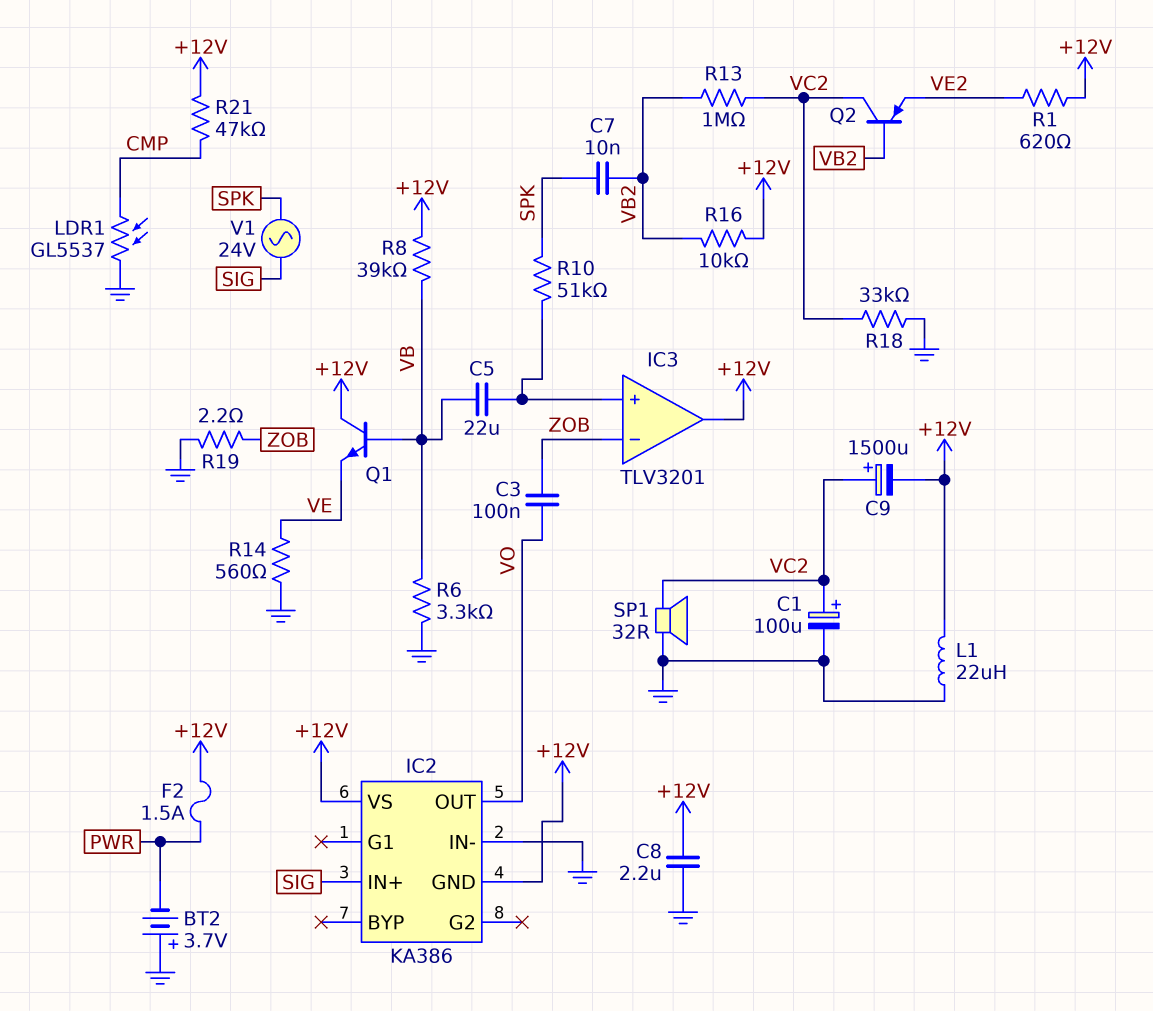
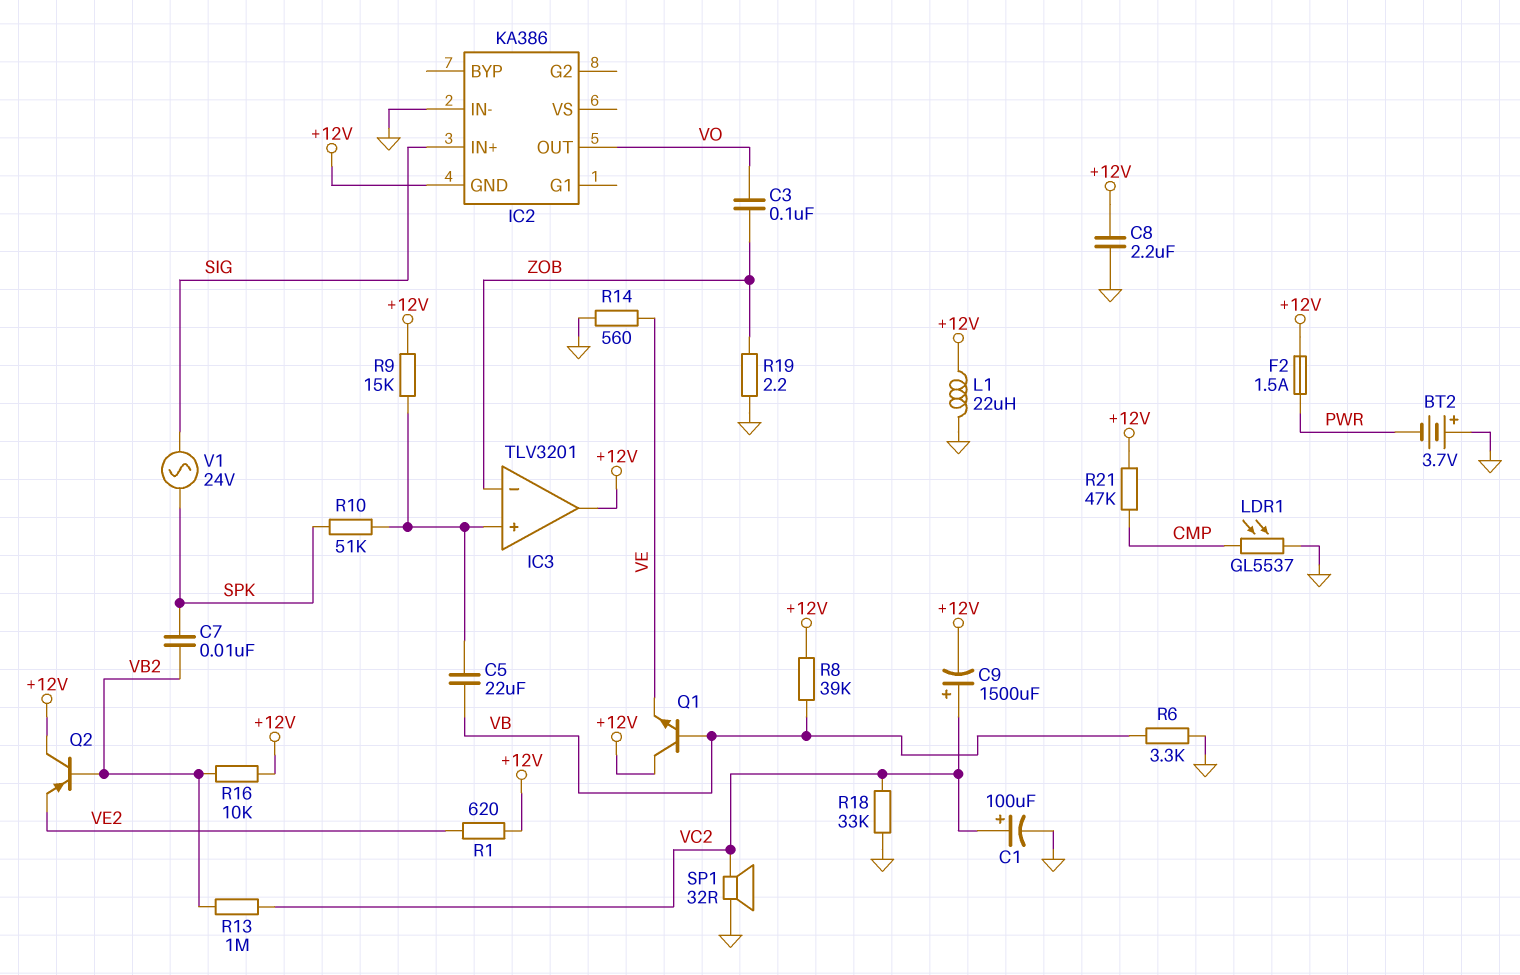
IC2 pin VS: +12V -> none
Q2: PNP (B VB2, C VC2, E VE2) -> PNP (B VB2, C +12V, E VE2)
R9: none -> 15k (+12V, IC3/in+)

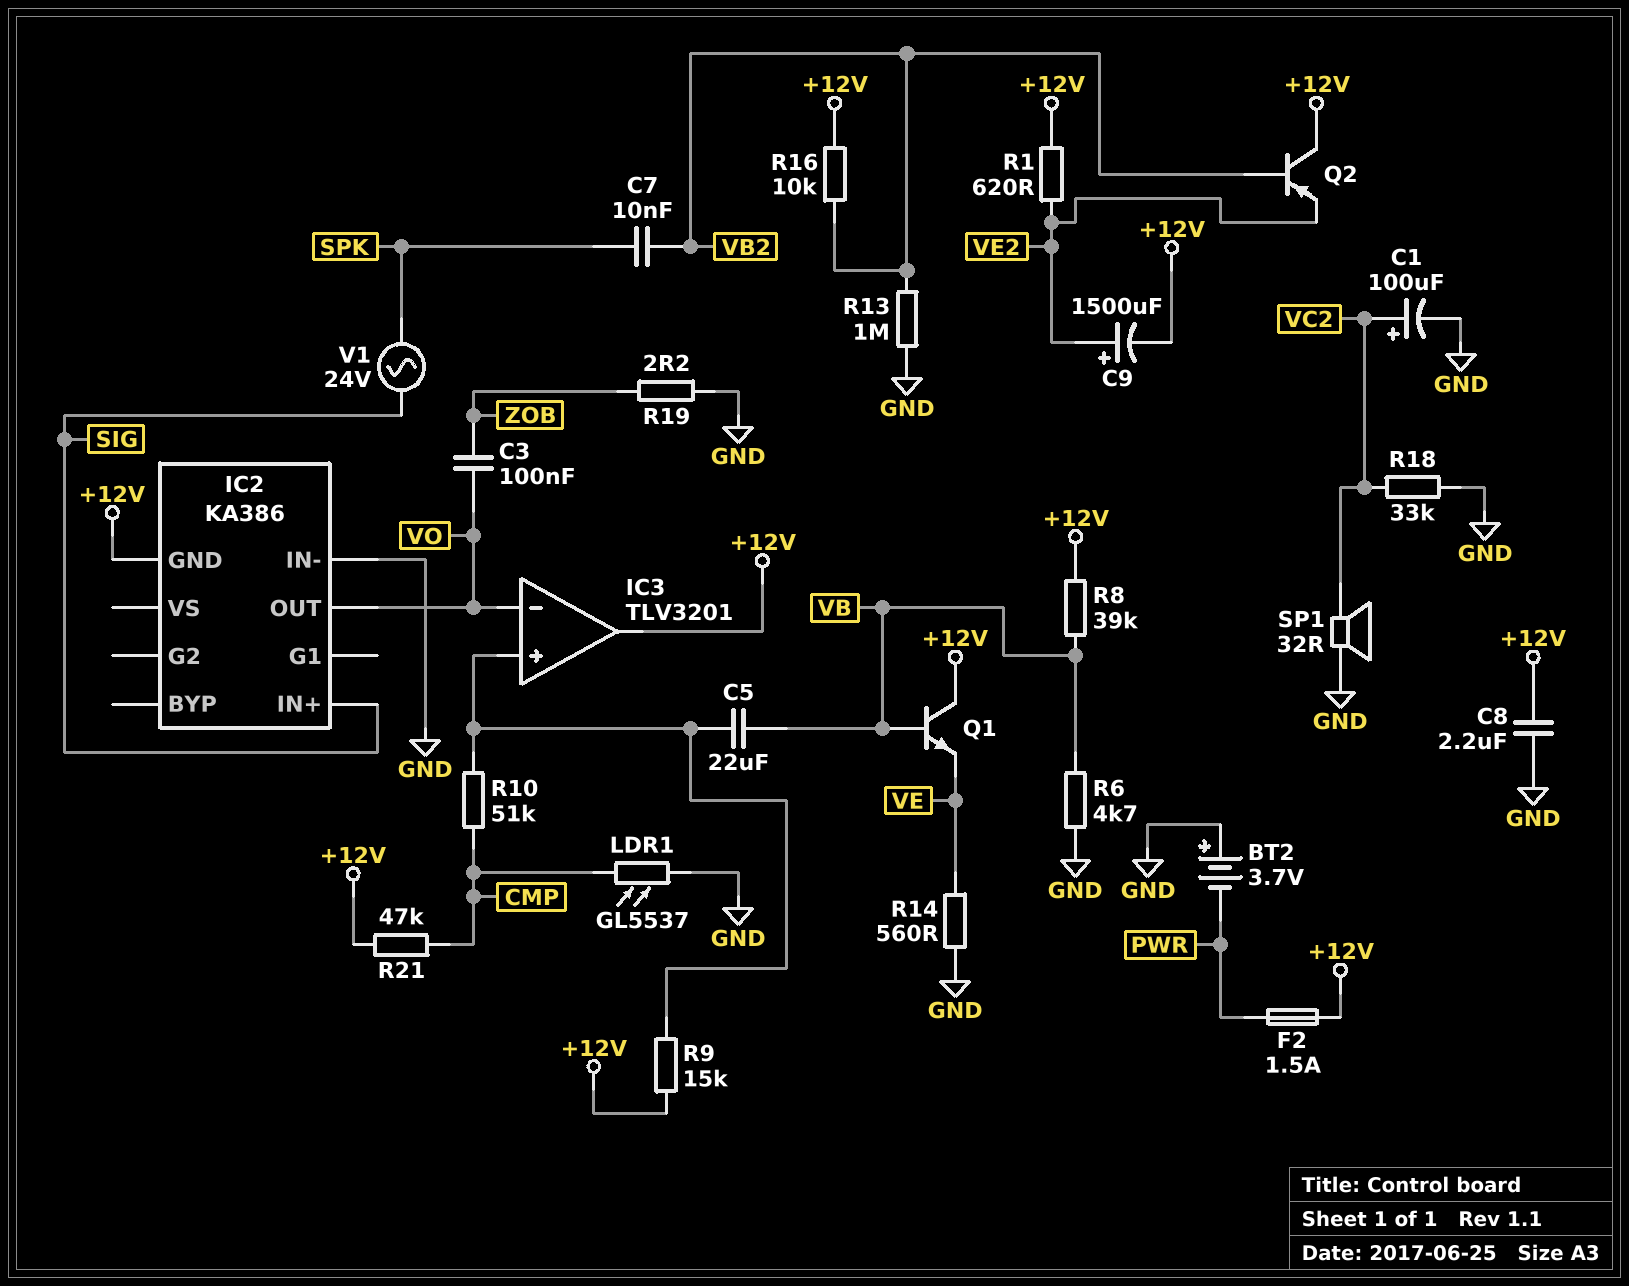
C9: 1500uF (plus VC2, minus +12V) -> 1500uF (plus VE2, minus +12V)
IC3 pin in-: ZOB -> VO
L1: 22uH (+12V, GND) -> none
R6: 3.3k (GND, VB) -> 4.7k (GND, VB)
R10: 51k (IC3/in+, SPK) -> 51k (CMP, IC3/in+)
R13: 1M (VB2, VC2) -> 1M (GND, VB2)

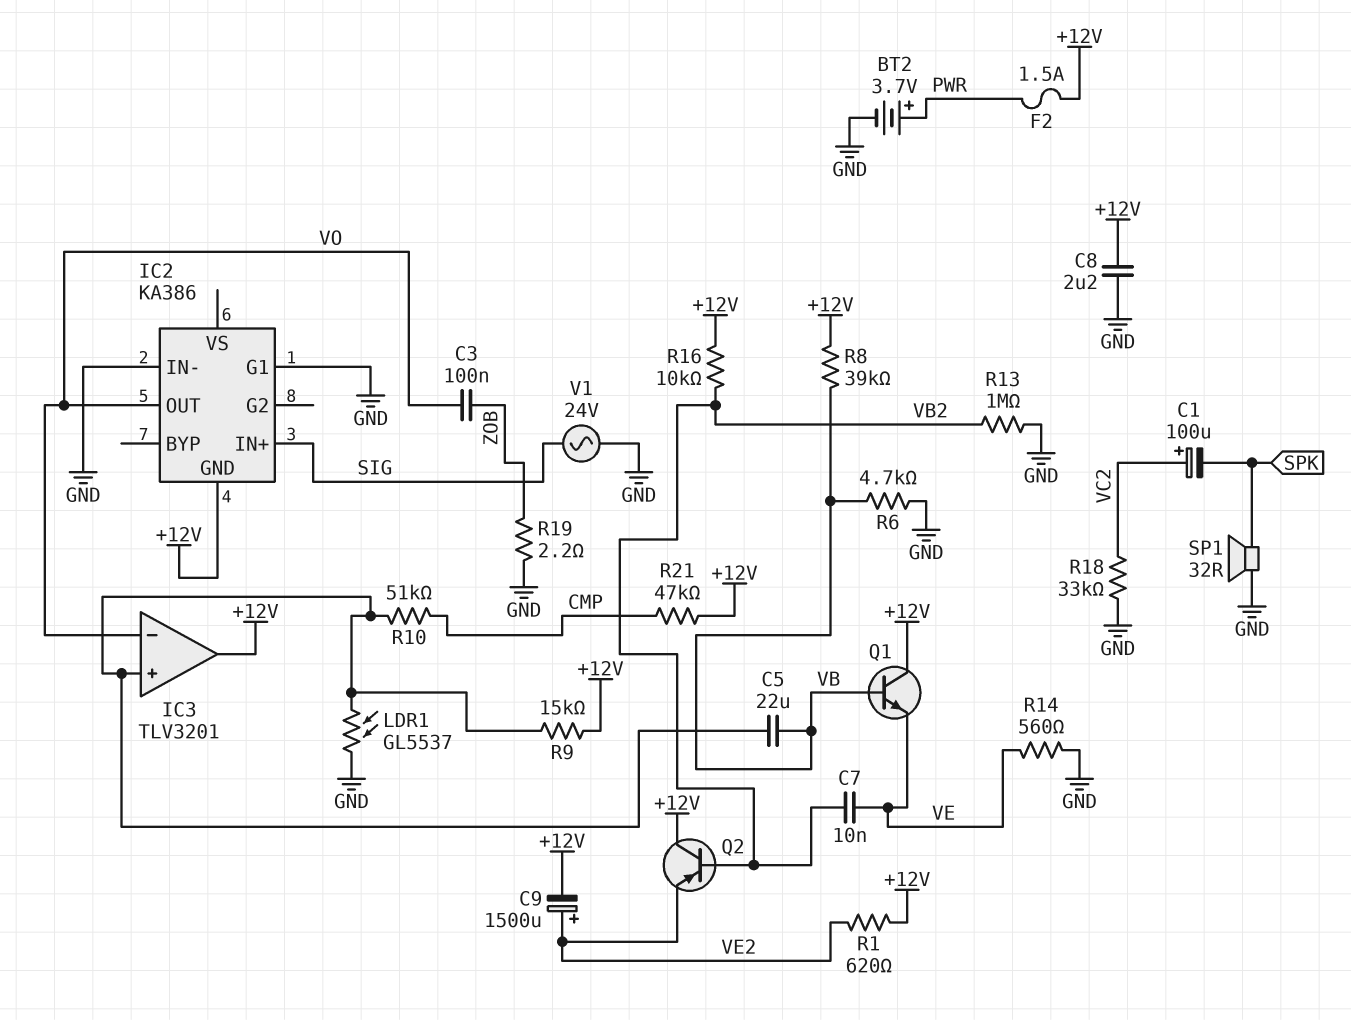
BT2: 3.7V (plus GND, minus PWR) -> 3.7V (plus PWR, minus GND)
C1: 100uF (plus VC2, minus GND) -> 100uF (plus VC2, minus SPK)
C7: 10nF (SPK, VB2) -> 10nF (VB2, VE)
IC2 pin G1: none -> GND
LDR1: GL5537 (CMP, GND) -> GL5537 (GND, IC3/in+)
SP1: speaker 32R (GND, VC2) -> speaker 32R (GND, SPK)
V1: AC 24V (SIG, SPK) -> AC 24V (GND, SIG)

